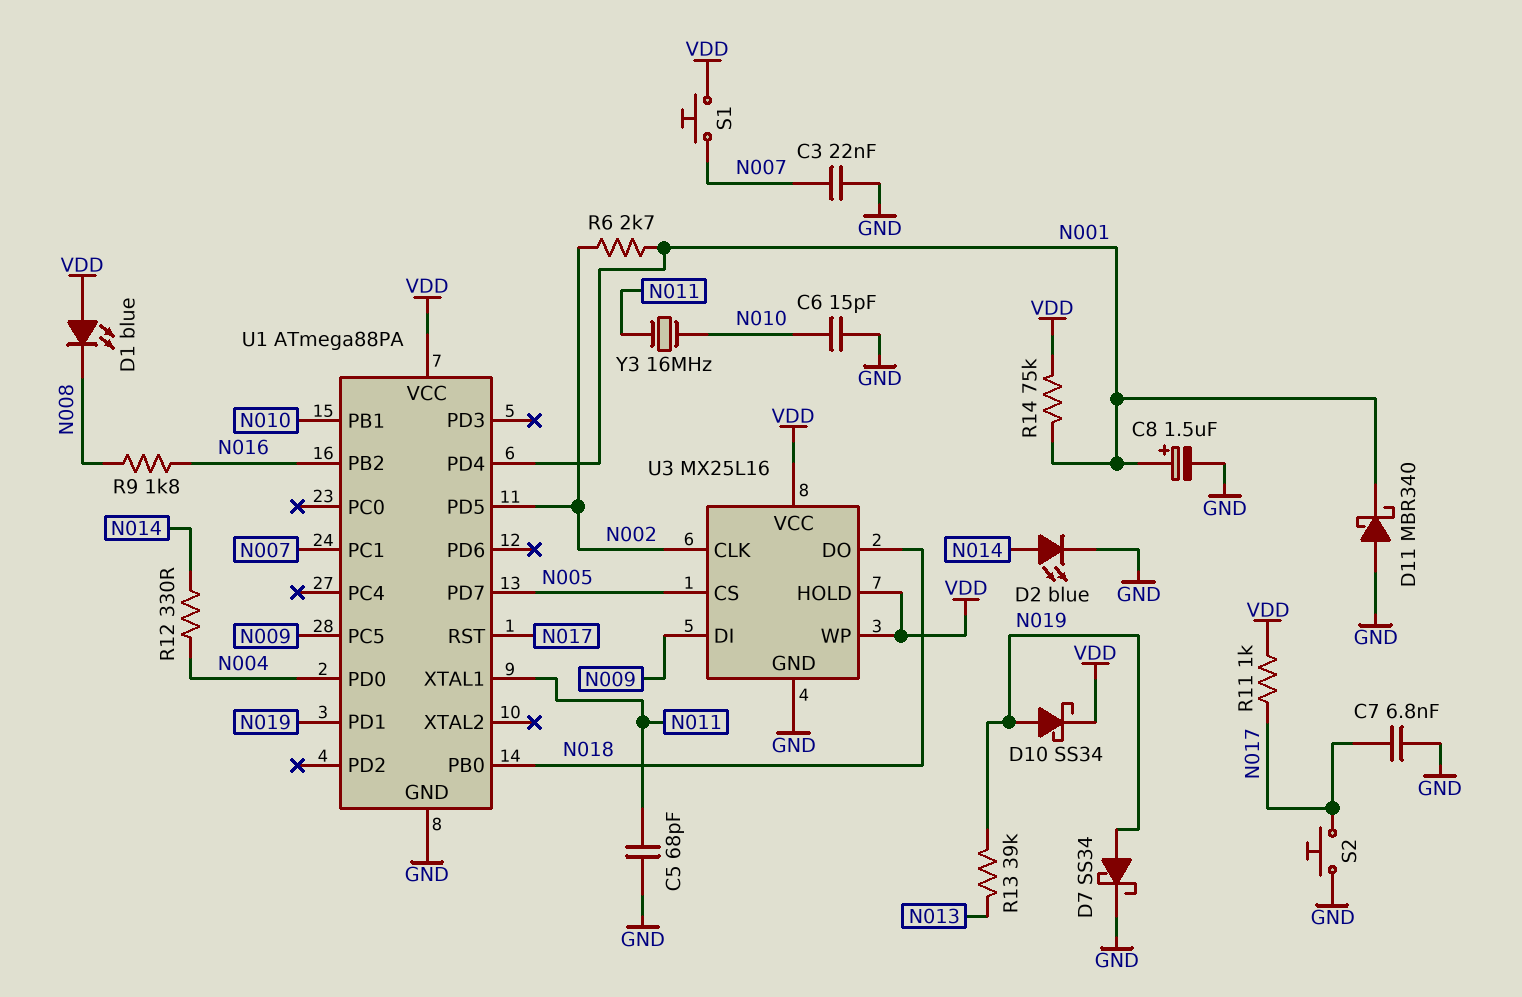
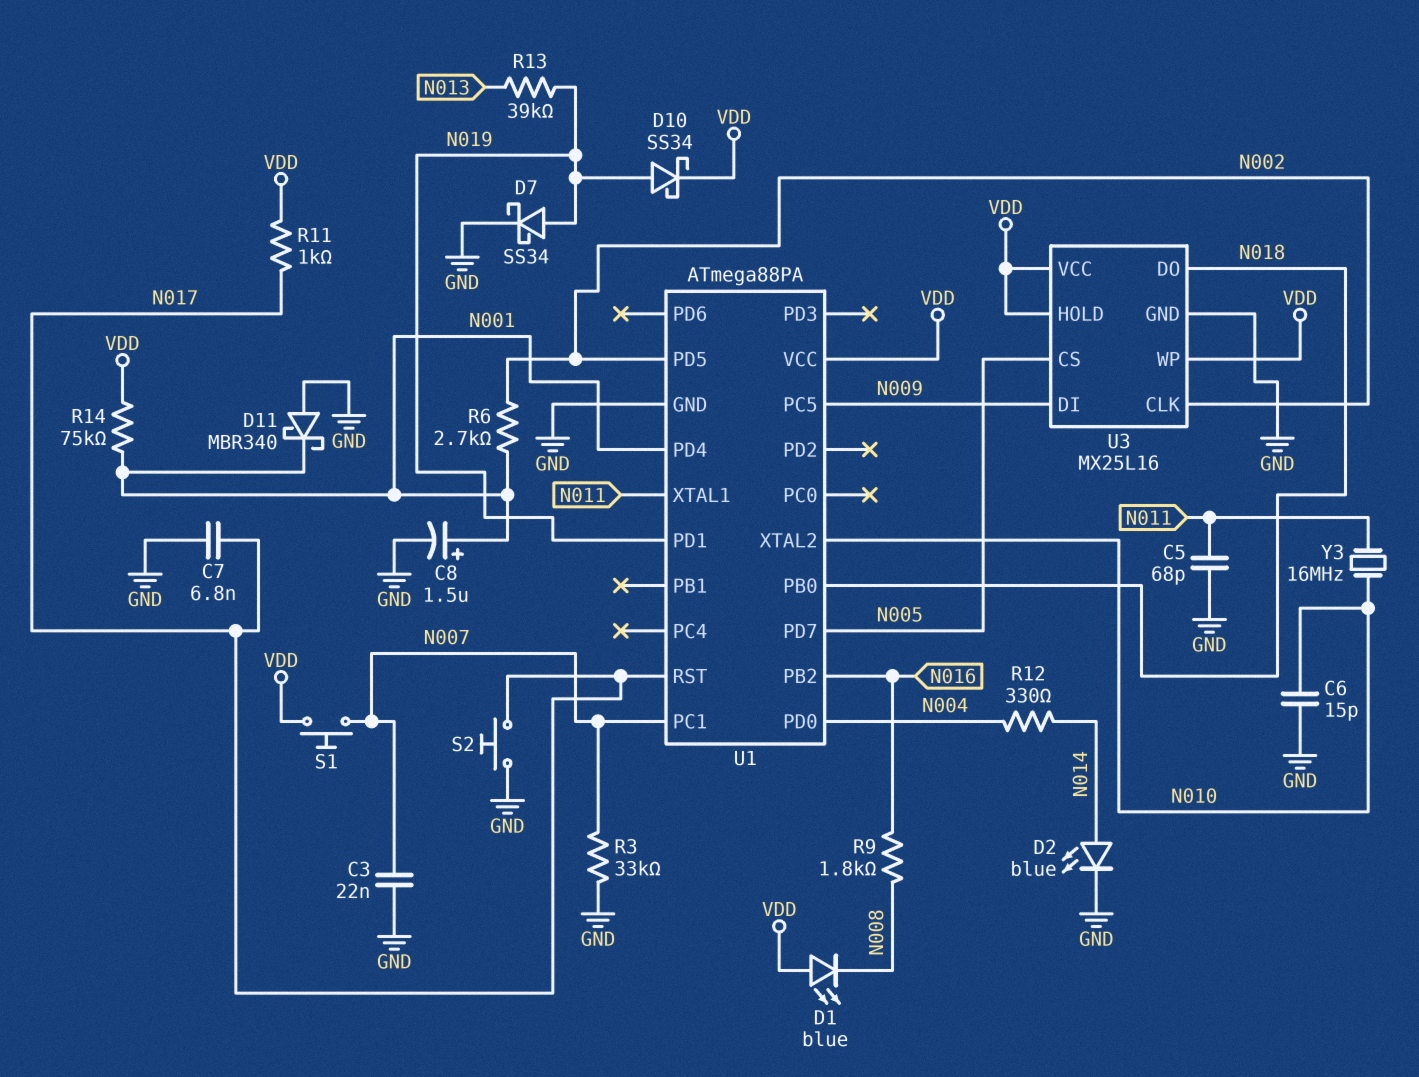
R3: none -> 33k (GND, N007)
U1 pin PB1: N010 -> none
U1 pin XTAL2: none -> N010

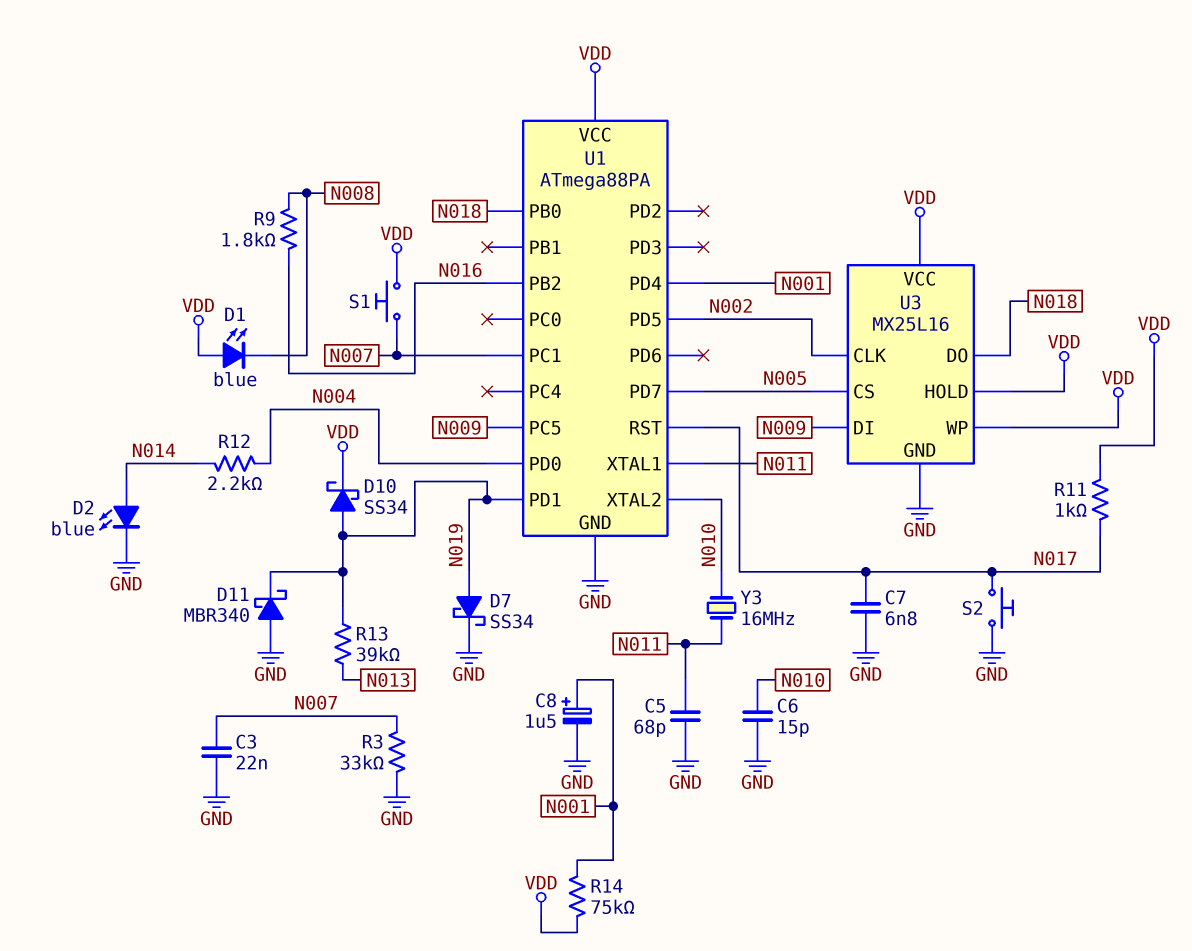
D11: schottky MBR340 (A GND, K N001) -> schottky MBR340 (A GND, K N019)
R6: 2.7k (N001, N002) -> none
R12: 330 (N004, N014) -> 2.2k (N004, N014)

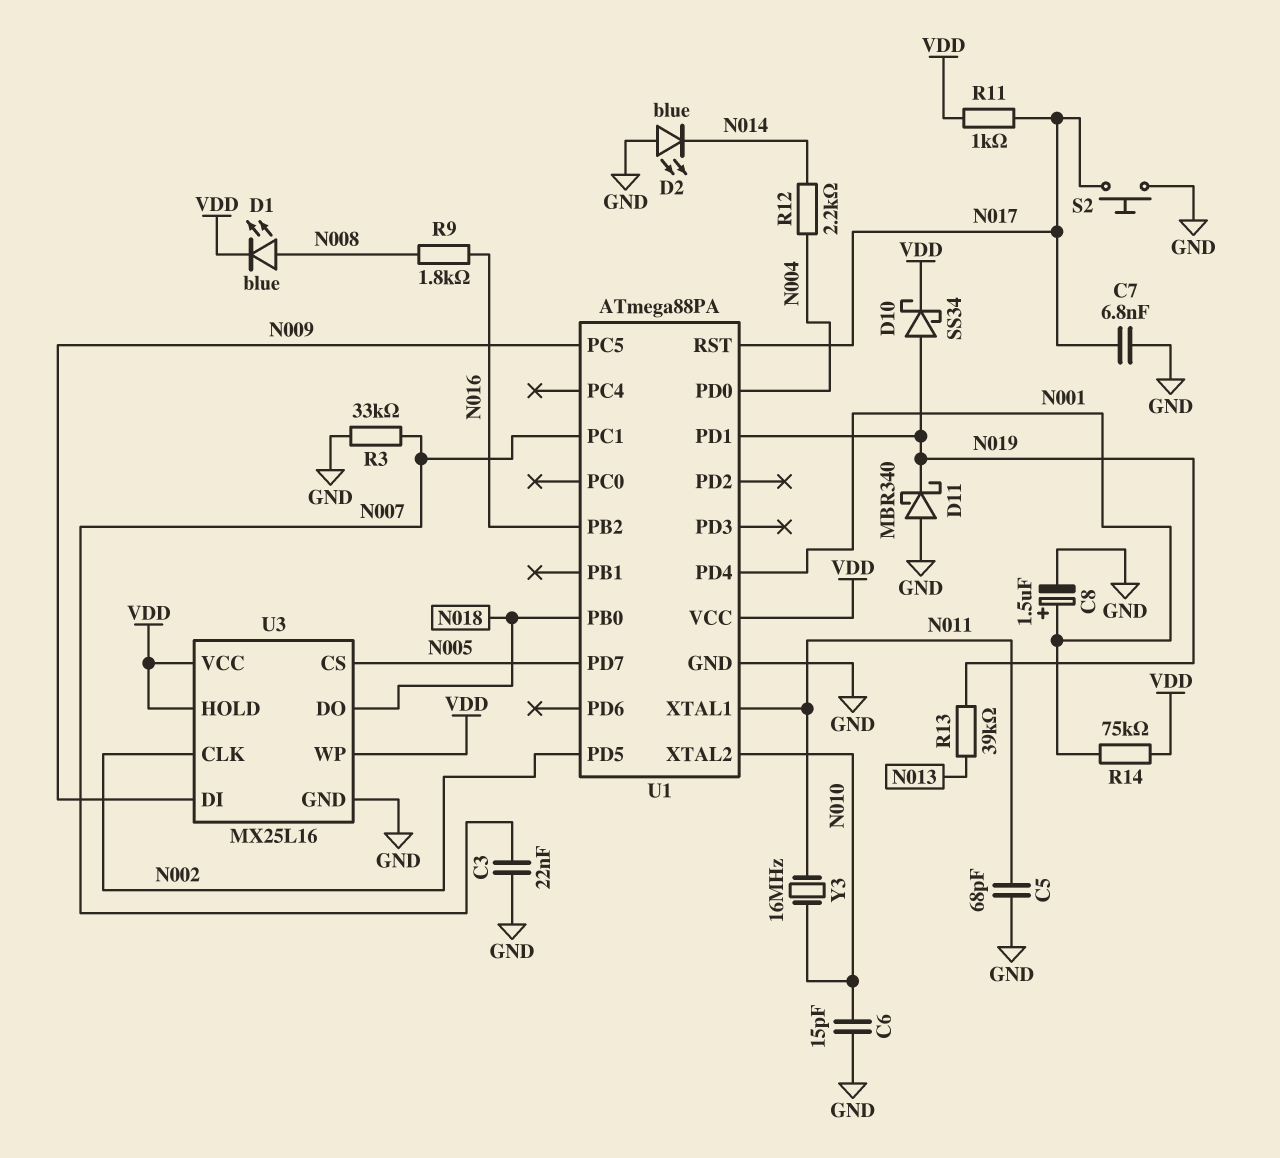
D1: LED blue (A VDD, K N008) -> LED blue (A N008, K VDD)
D2: LED blue (A N014, K GND) -> LED blue (A GND, K N014)
D7: schottky SS34 (A N019, K GND) -> none
S1: button (N007, VDD) -> none

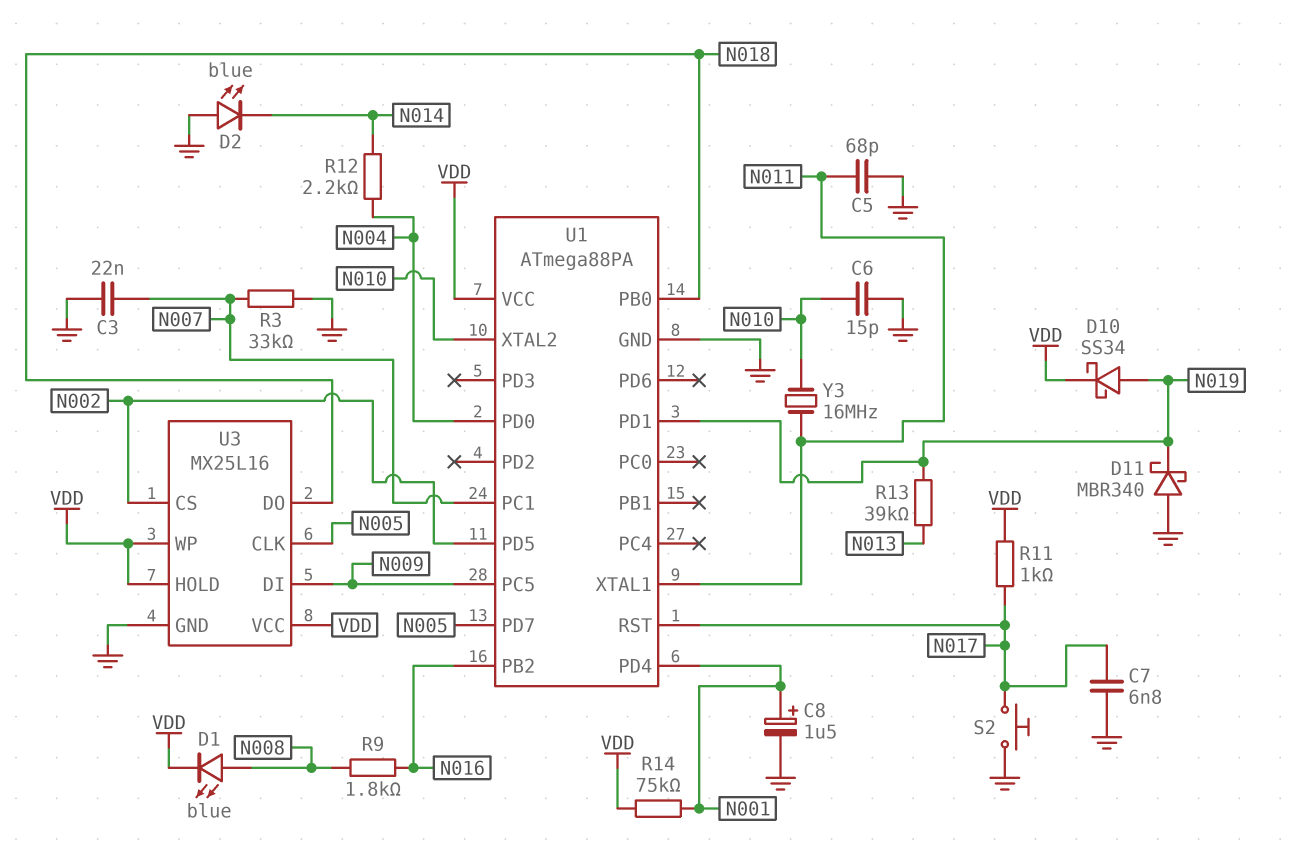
U3 pin CLK: N002 -> N005
U3 pin CS: N005 -> N002

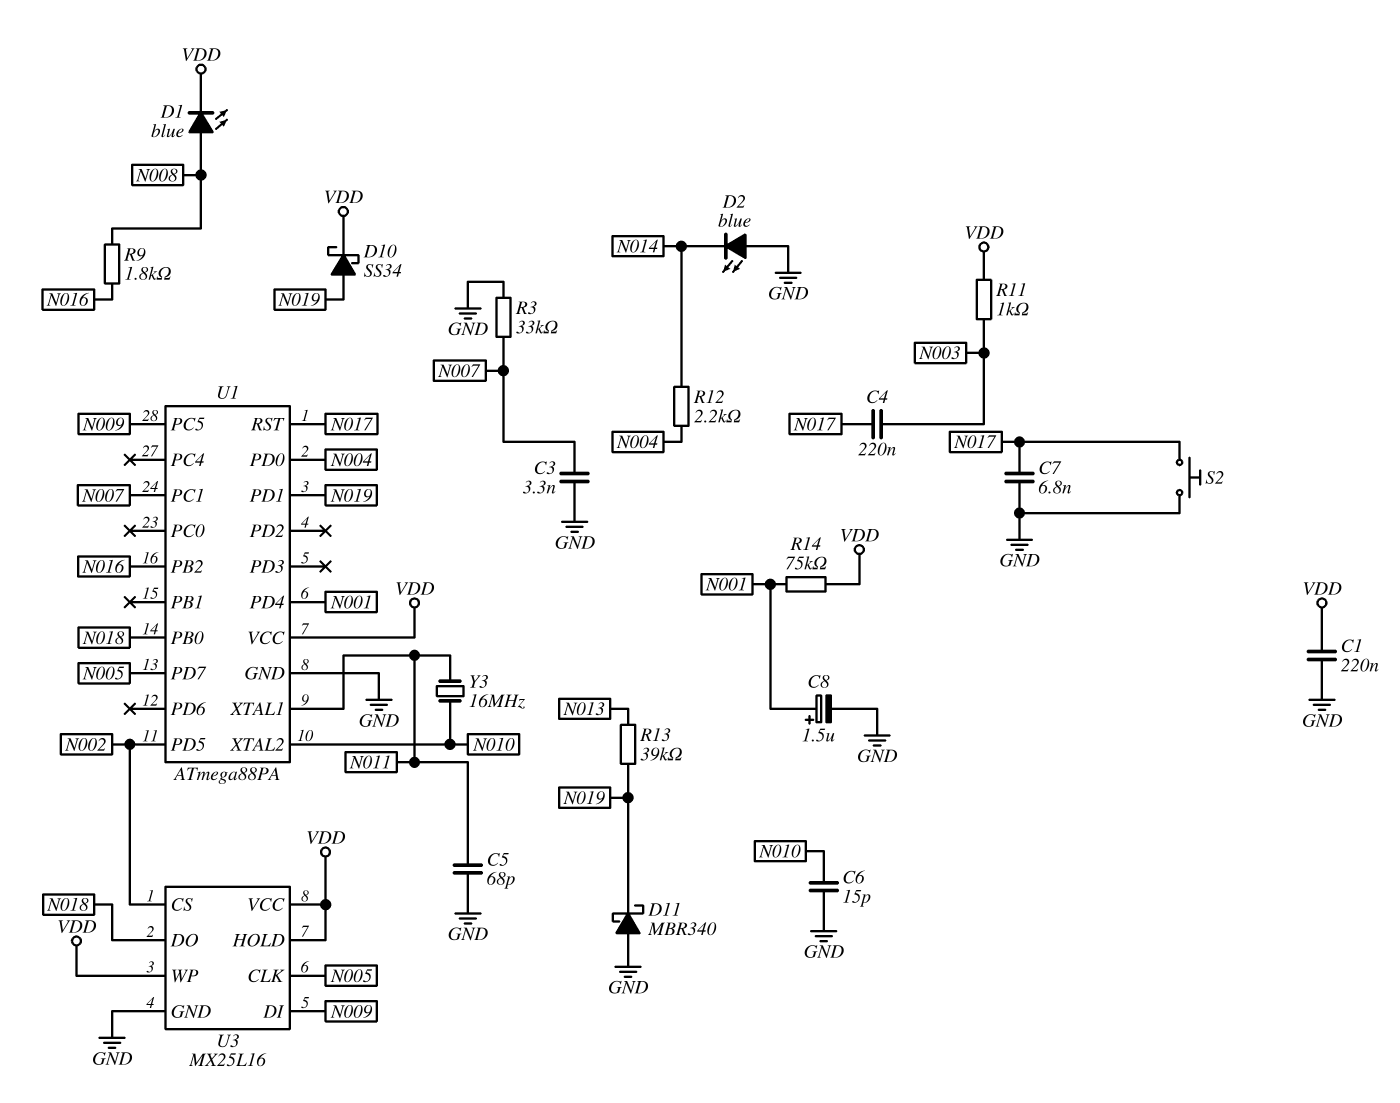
C1: none -> 220nF (GND, VDD)
C3: 22nF (GND, N007) -> 3.3nF (GND, N007)
C4: none -> 220nF (N003, N017)
R11: 1k (N017, VDD) -> 1k (N003, VDD)

